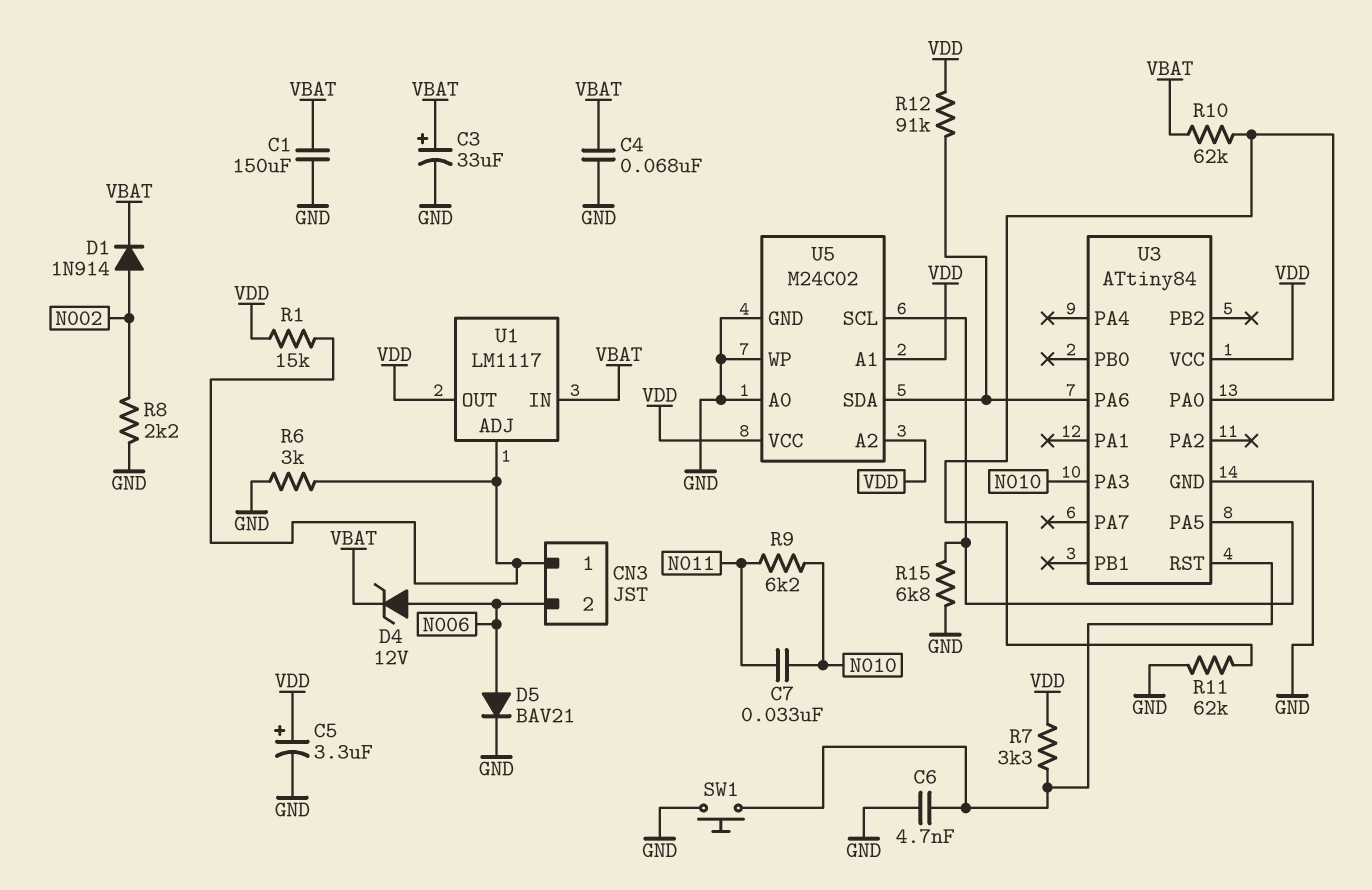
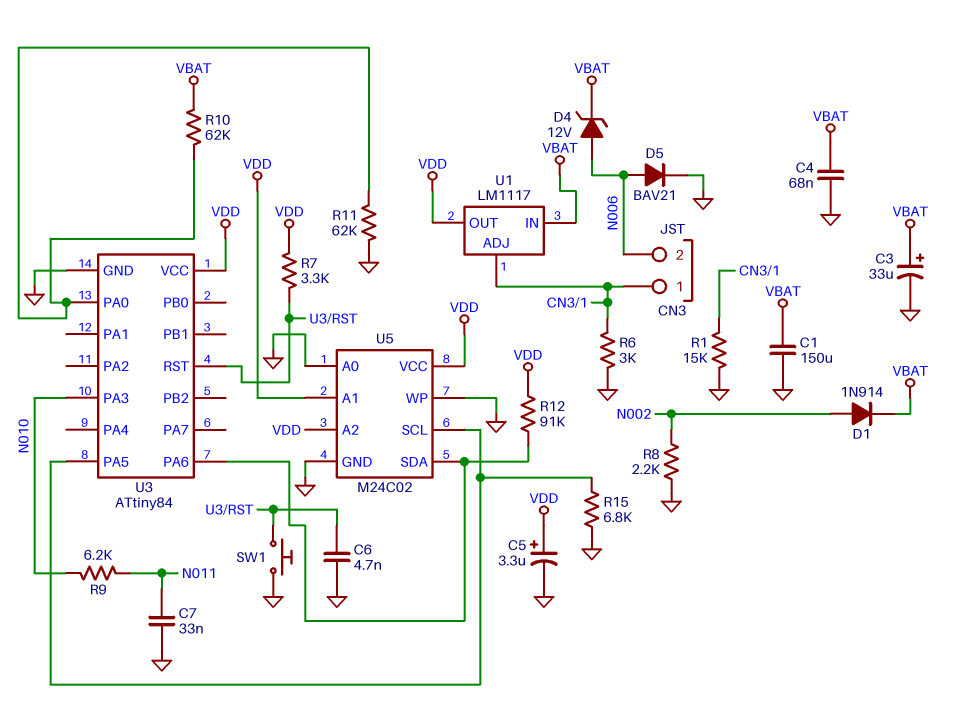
C7: 33nF (N010, N011) -> 33nF (GND, N011)
R1: 15k (CN3/1, VDD) -> 15k (CN3/1, GND)

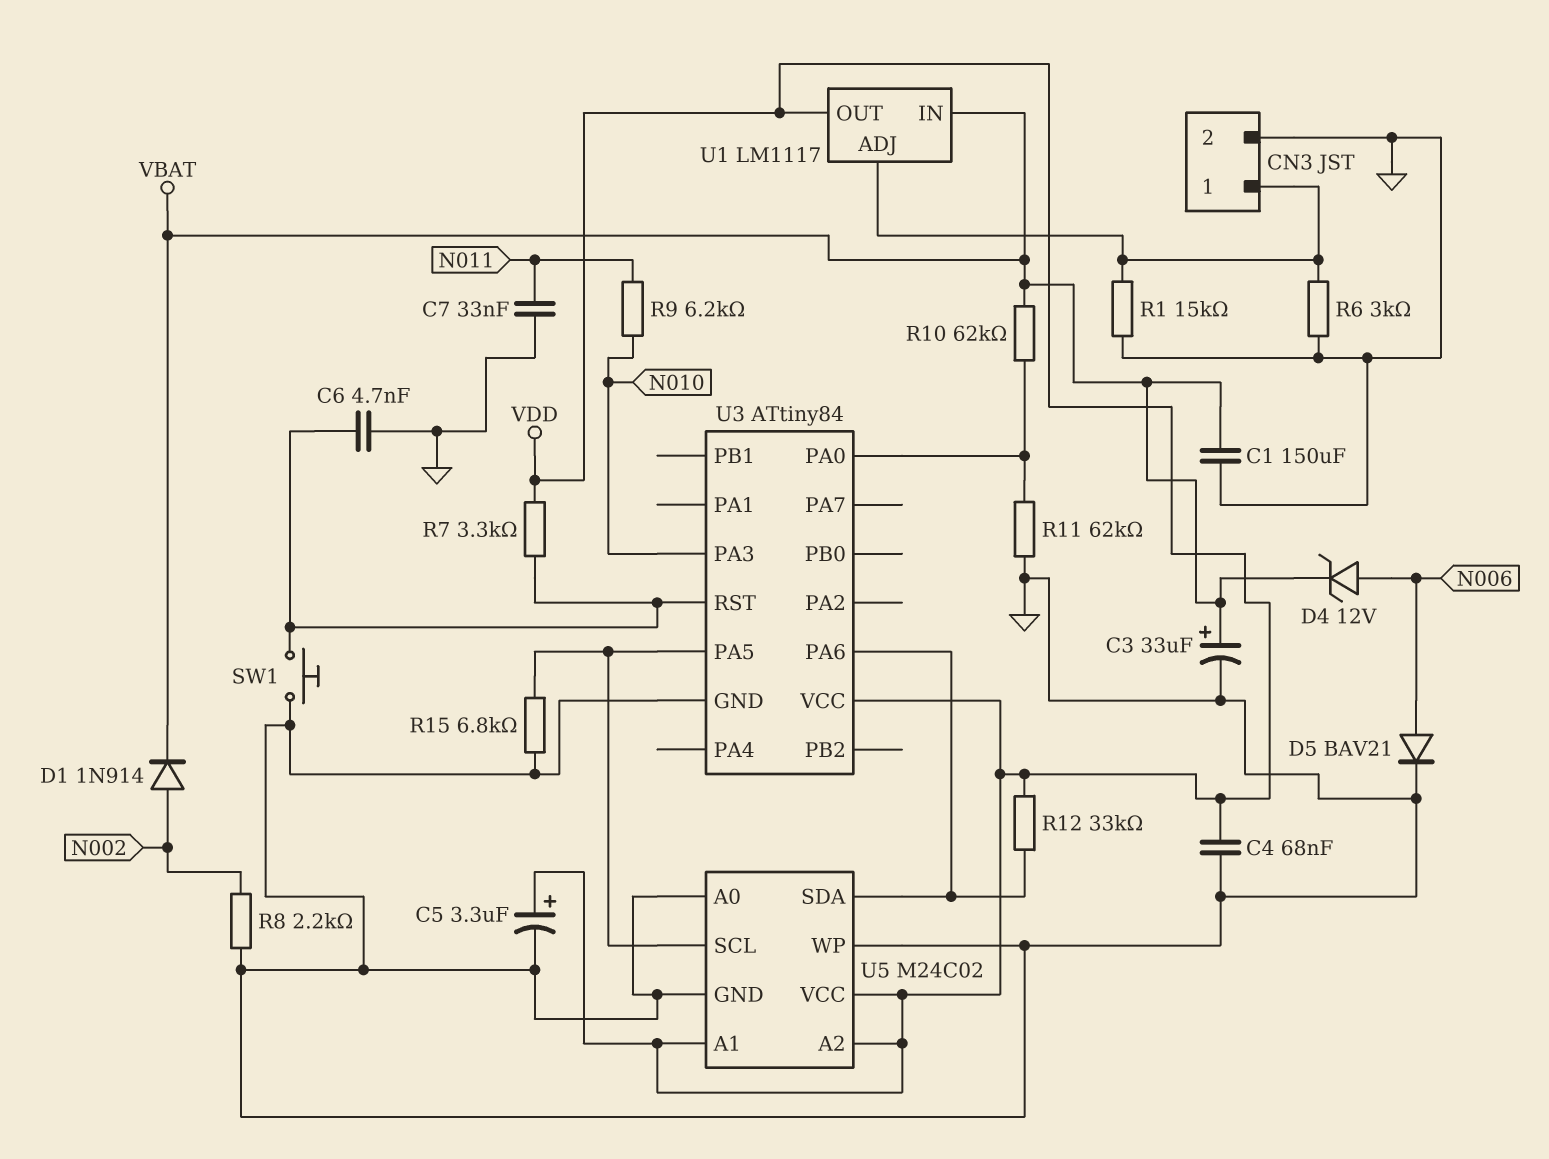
C4: 68nF (GND, VBAT) -> 68nF (GND, VDD)
CN3 pin 2: N006 -> GND
R12: 91k (U3/PA6, VDD) -> 33k (U3/PA6, VDD)

